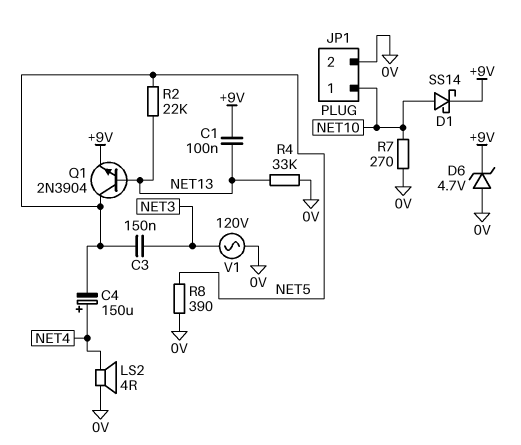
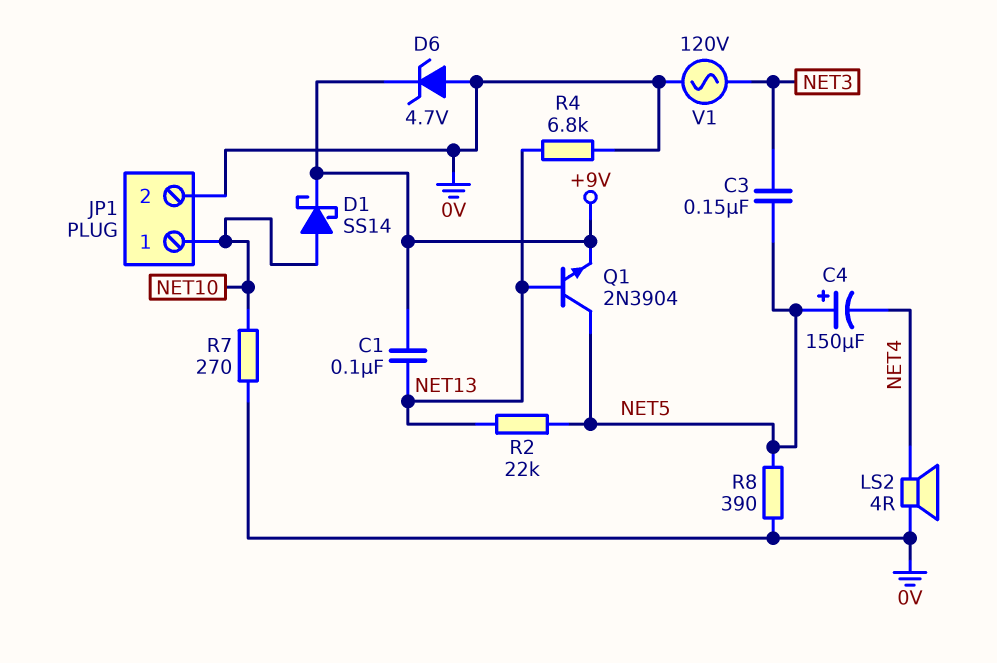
C4: 150uF (plus NET4, minus NET5) -> 150uF (plus NET5, minus NET4)
R4: 33k (0V, NET13) -> 6.8k (0V, NET13)

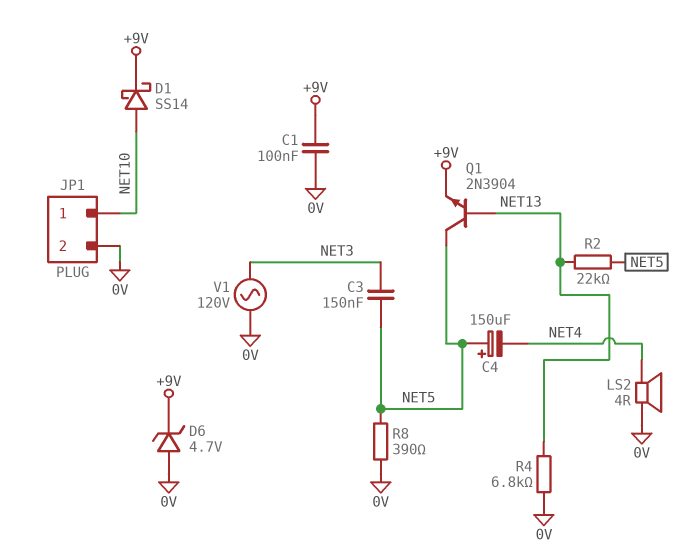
C1: 100nF (+9V, NET13) -> 100nF (+9V, 0V)
R7: 270 (0V, NET10) -> none

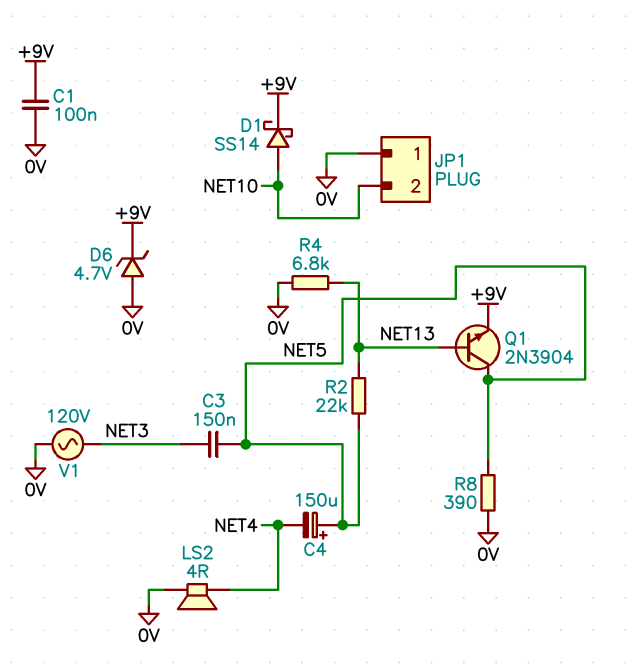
JP1 pin 1: NET10 -> 0V
JP1 pin 2: 0V -> NET10

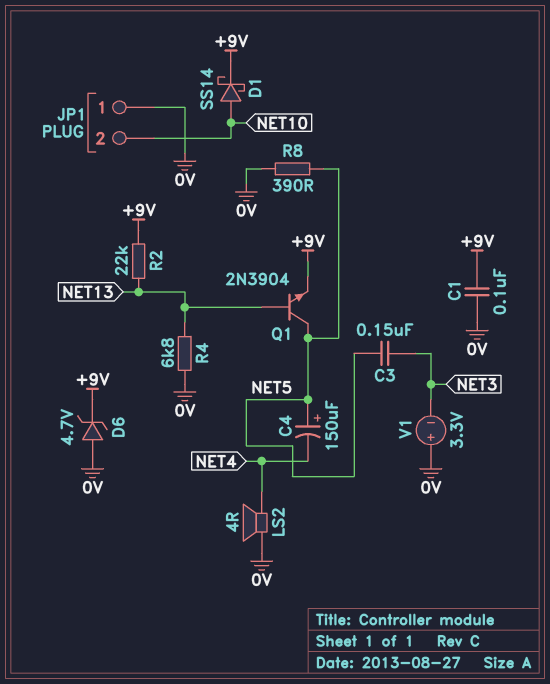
R2: 22k (NET5, NET13) -> 22k (+9V, NET13)
V1: AC 120V (0V, NET3) -> 3.3V (plus 0V, minus NET3)

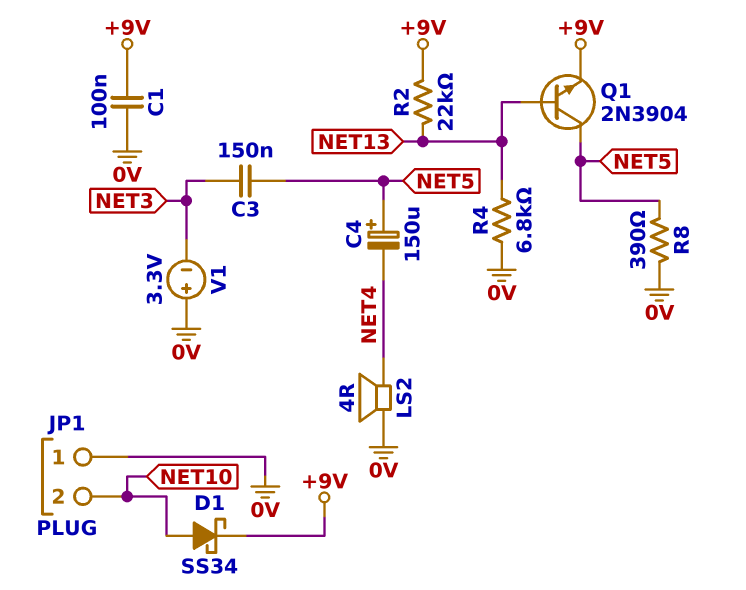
D1: schottky SS14 (A NET10, K +9V) -> schottky SS34 (A NET10, K +9V)
D6: zener 4.7V (A 0V, K +9V) -> none

